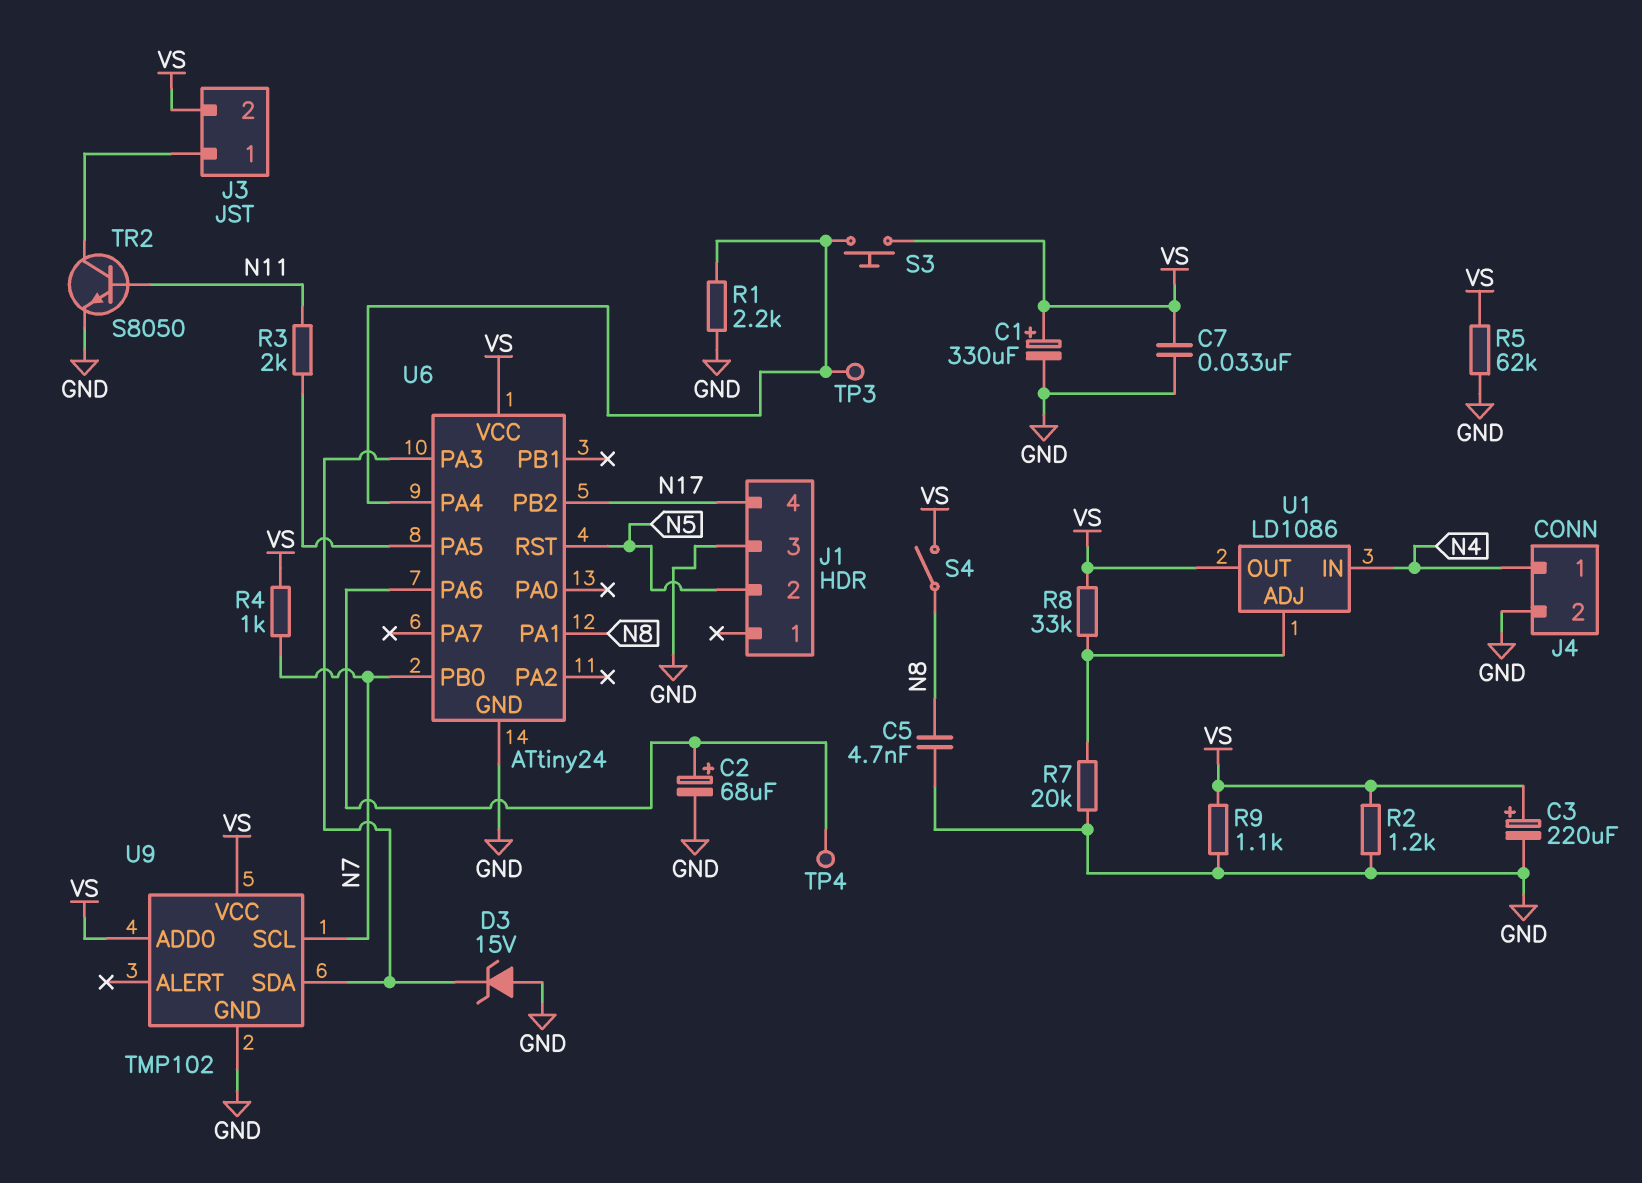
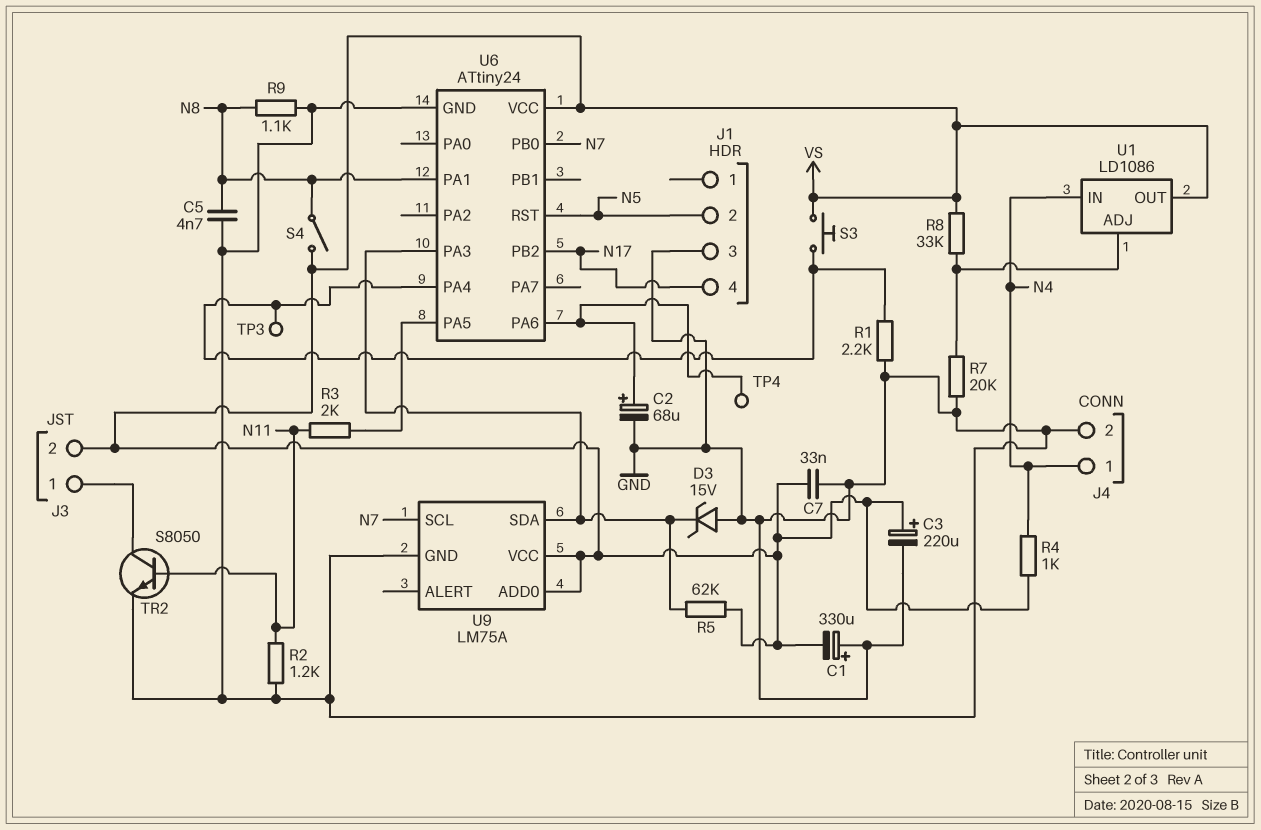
C1: 330uF (plus VS, minus GND) -> 330uF (plus GND, minus VS)
R2: 1.2k (GND, VS) -> 1.2k (GND, N11)
R4: 1k (N7, VS) -> 1k (N4, VS)
R5: 62k (GND, VS) -> 62k (U6/PA3, VS)
R9: 1.1k (GND, VS) -> 1.1k (GND, N8)
U9: TMP102 -> LM75A

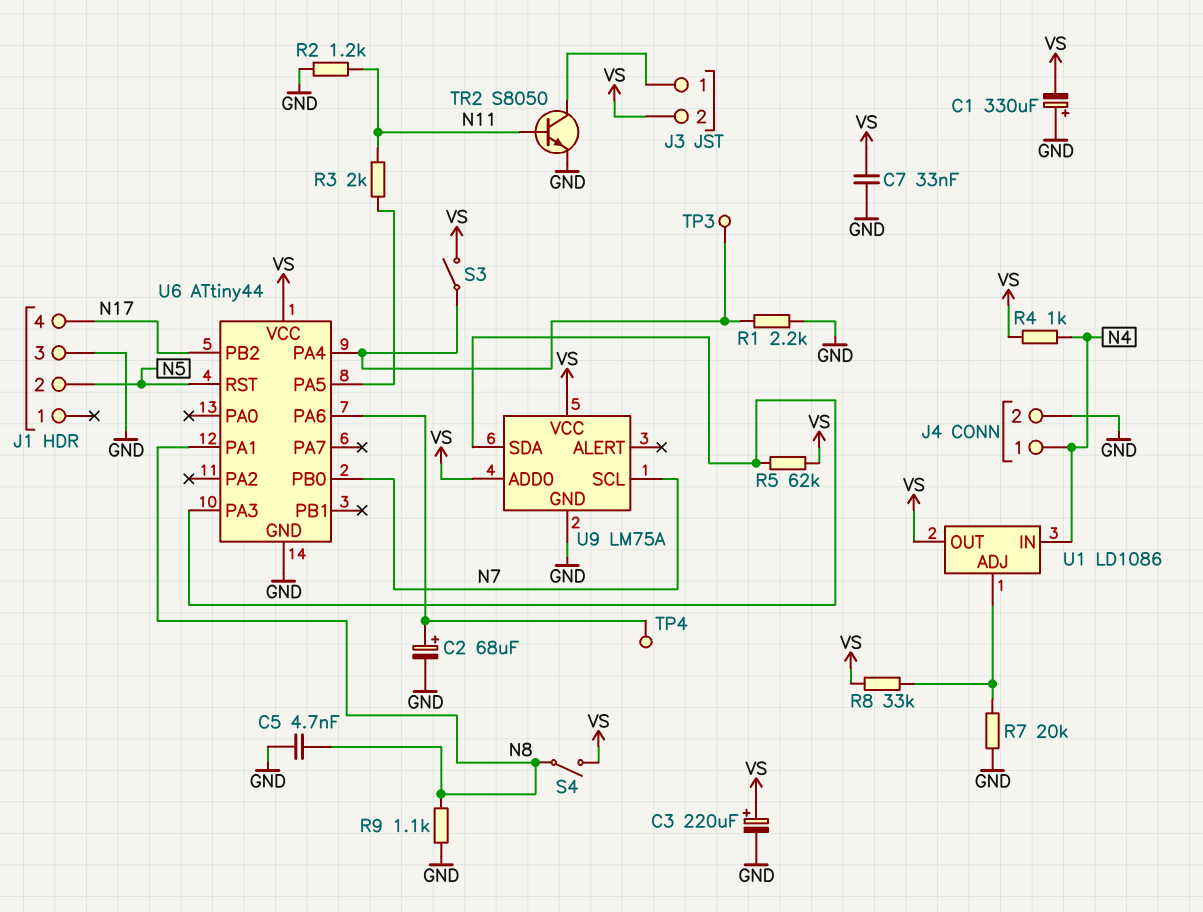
D3: zener 15V (A GND, K U6/PA3) -> none
S3: button (U6/PA4, VS) -> switch (U6/PA4, VS)
U6: ATtiny24 -> ATtiny44

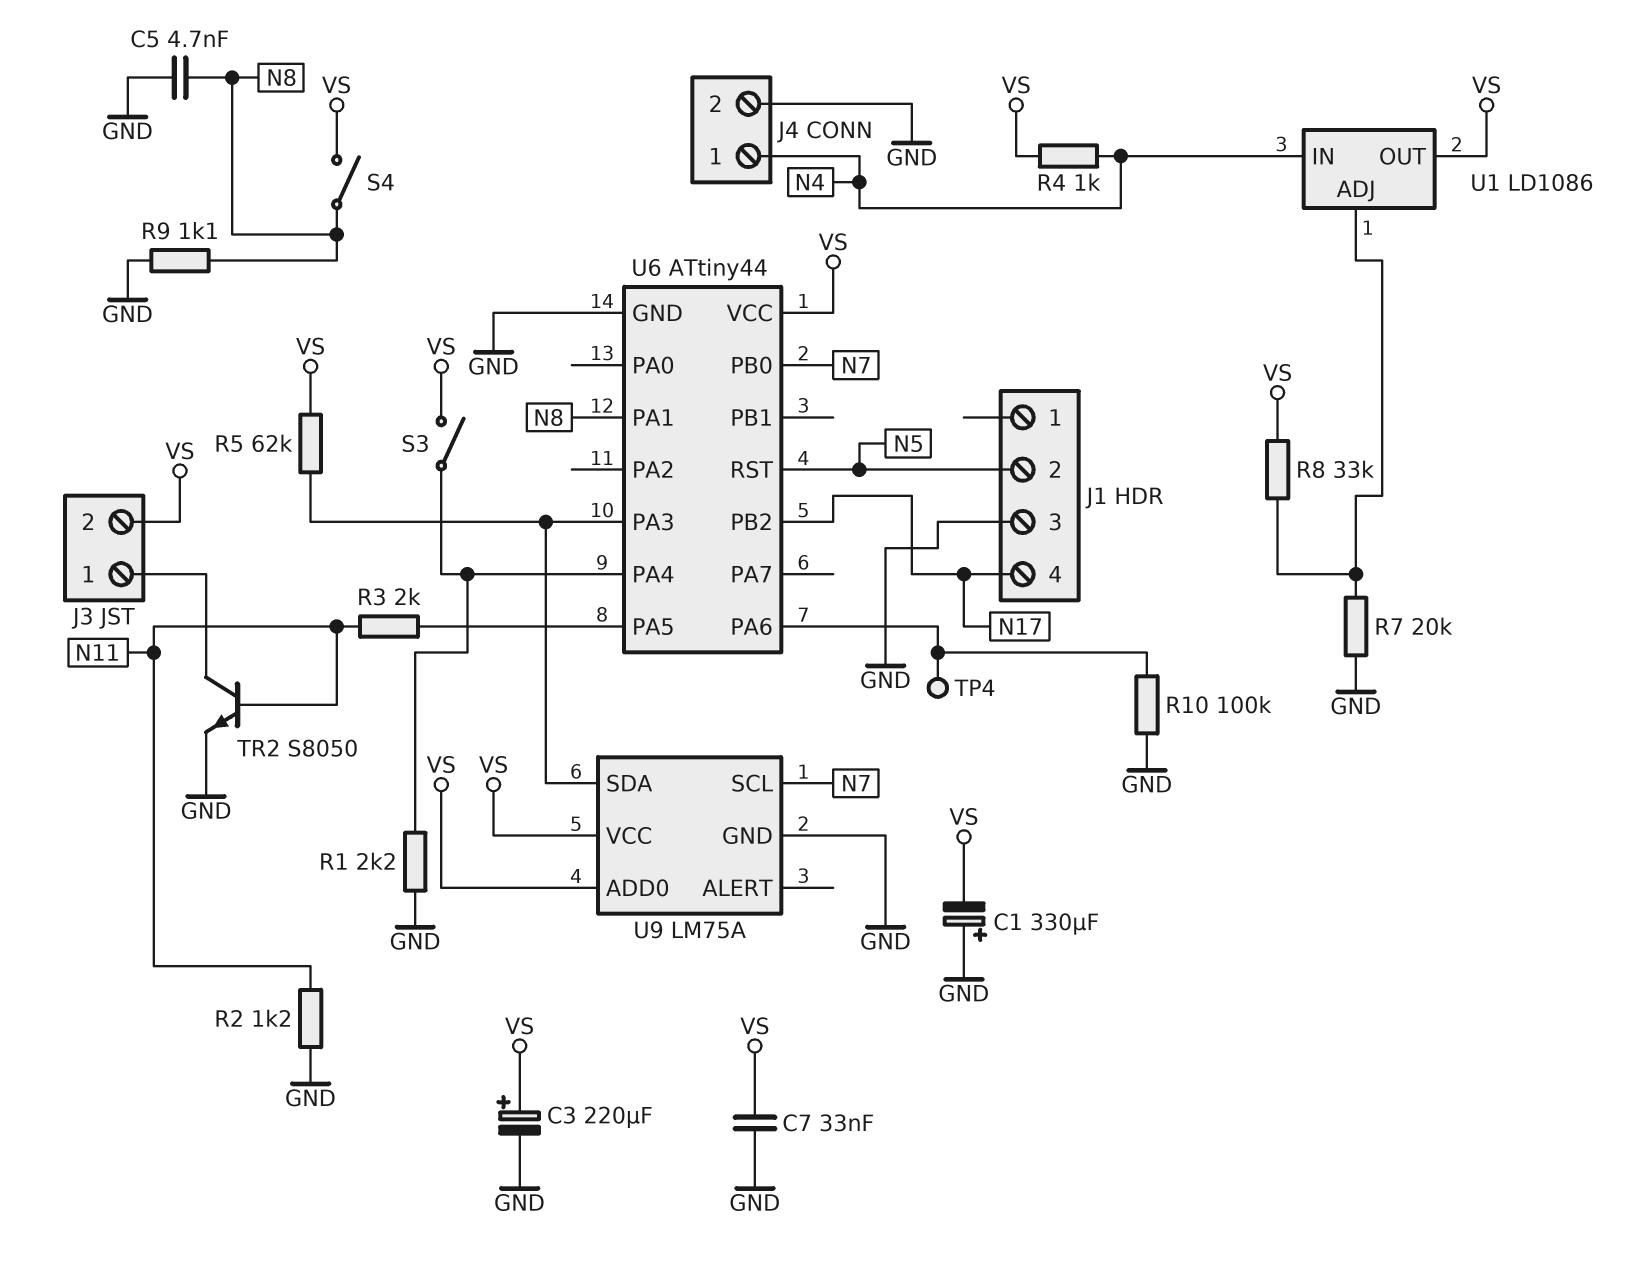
C2: 68uF (plus U6/PA6, minus GND) -> none
R10: none -> 100k (GND, U6/PA6)
TP3: test point (U6/PA4) -> none

